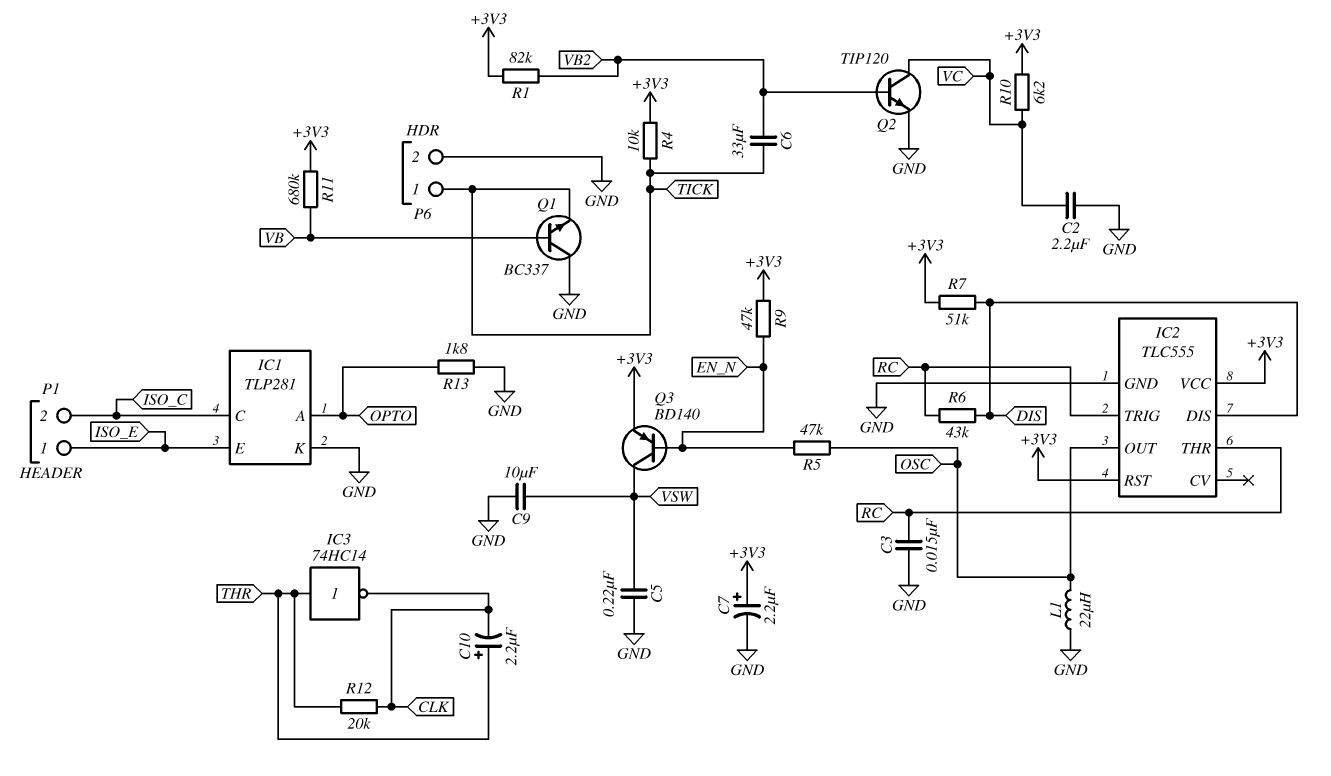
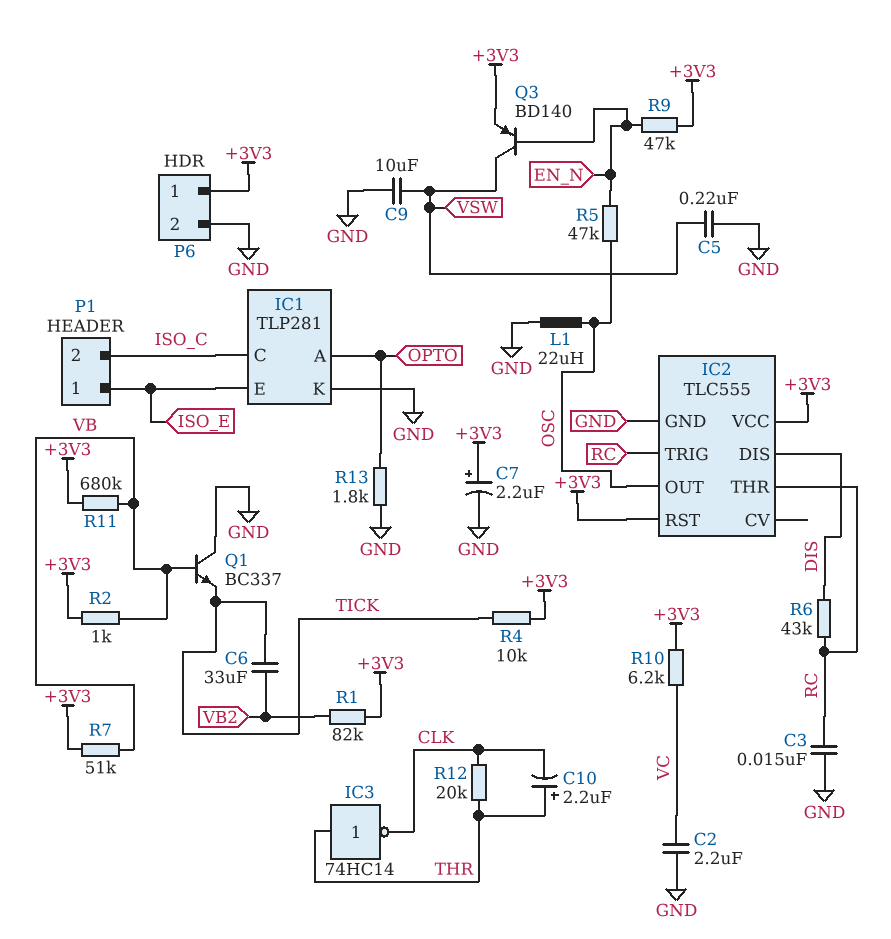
P6 pin 1: TICK -> +3V3
Q2: NPN TIP120 (B VB2, C VC, E GND) -> none
R2: none -> 1k (+3V3, VB)
R7: 51k (+3V3, DIS) -> 51k (+3V3, VB)

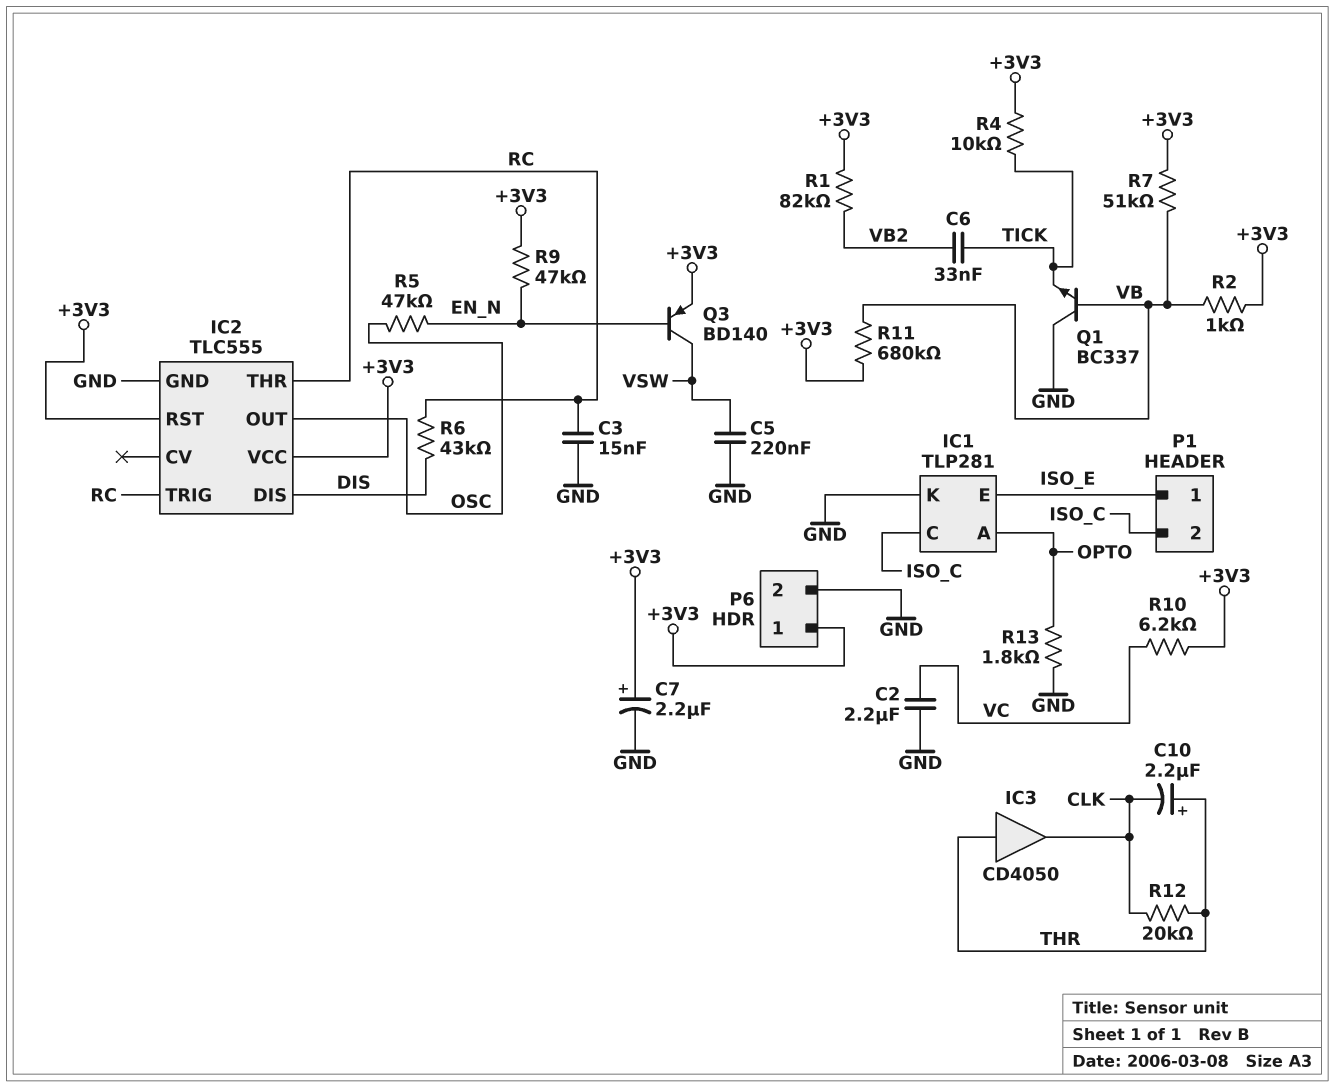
C6: 33uF (TICK, VB2) -> 33nF (TICK, VB2)
C9: 10uF (GND, VSW) -> none
IC3: NOT 74HC14 (in THR, out CLK) -> buffer CD4050 (in THR, out CLK)
L1: 22uH (GND, OSC) -> none

